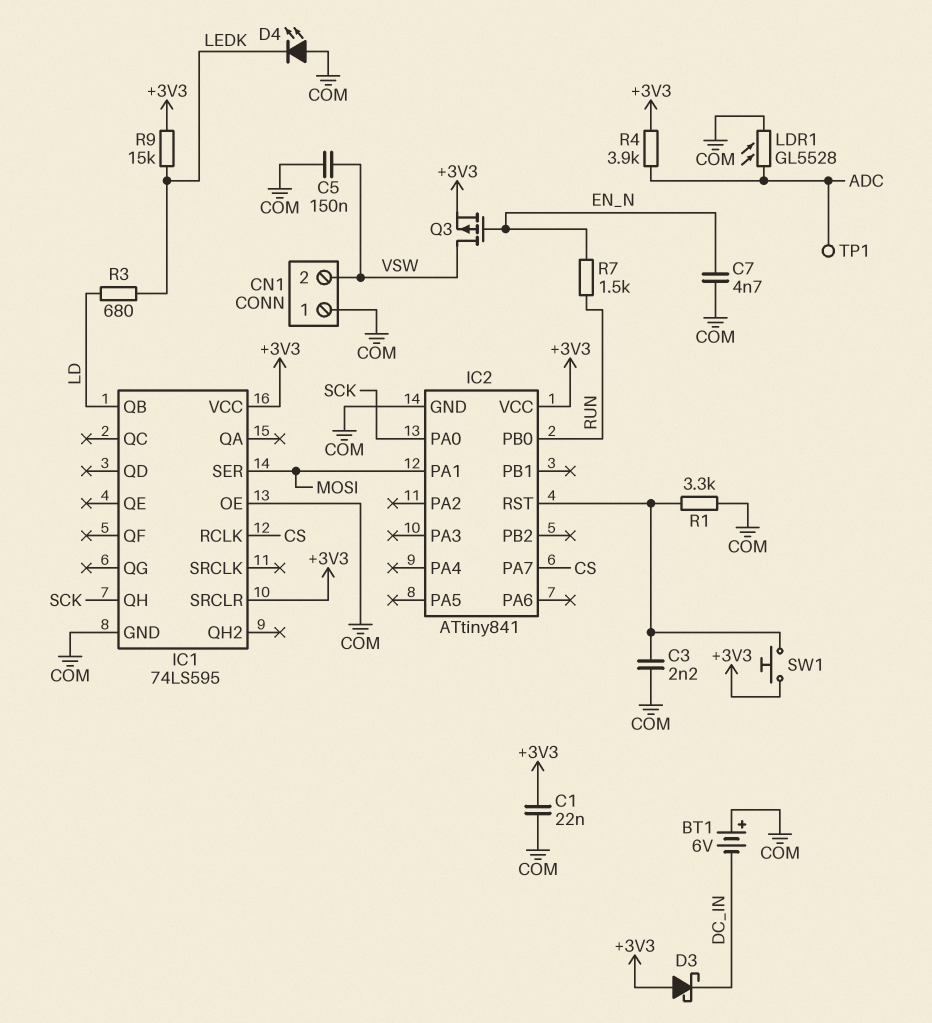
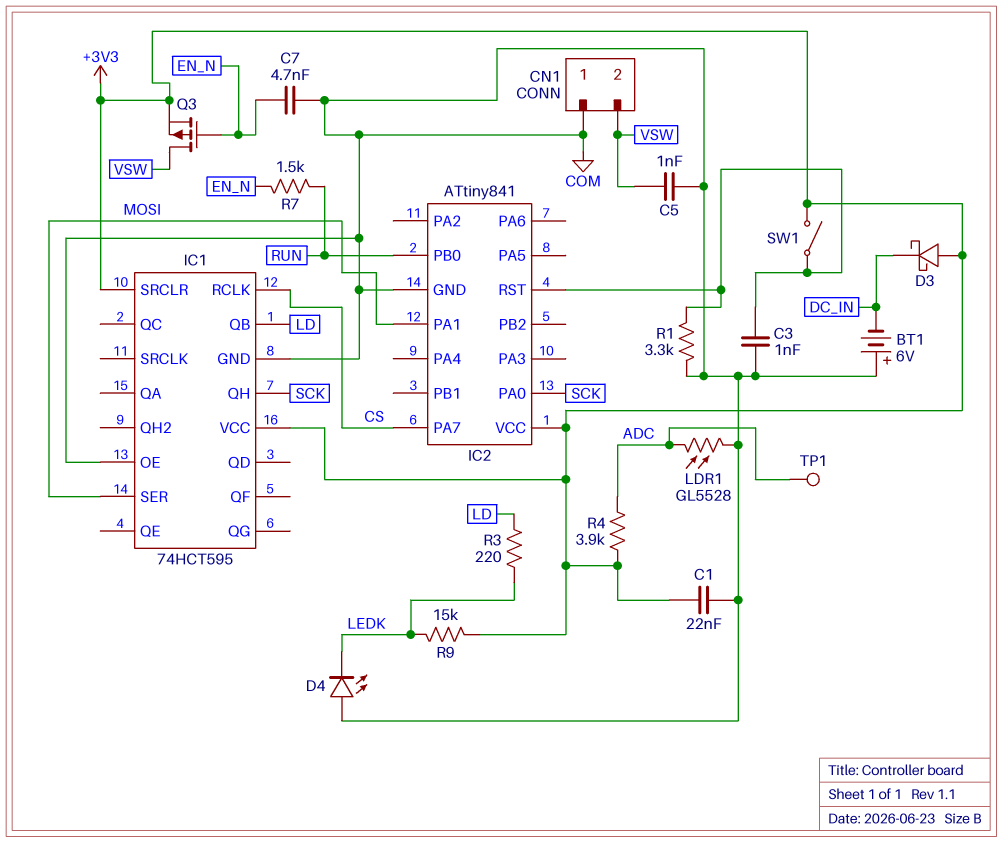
C3: 2.2nF (COM, IC2/RST) -> 1nF (COM, IC2/RST)
C5: 150nF (COM, VSW) -> 1nF (COM, VSW)
IC1: 74LS595 -> 74HCT595
R3: 680 (LD, LEDK) -> 220 (LD, LEDK)
SW1: button (+3V3, IC2/RST) -> switch (+3V3, IC2/RST)

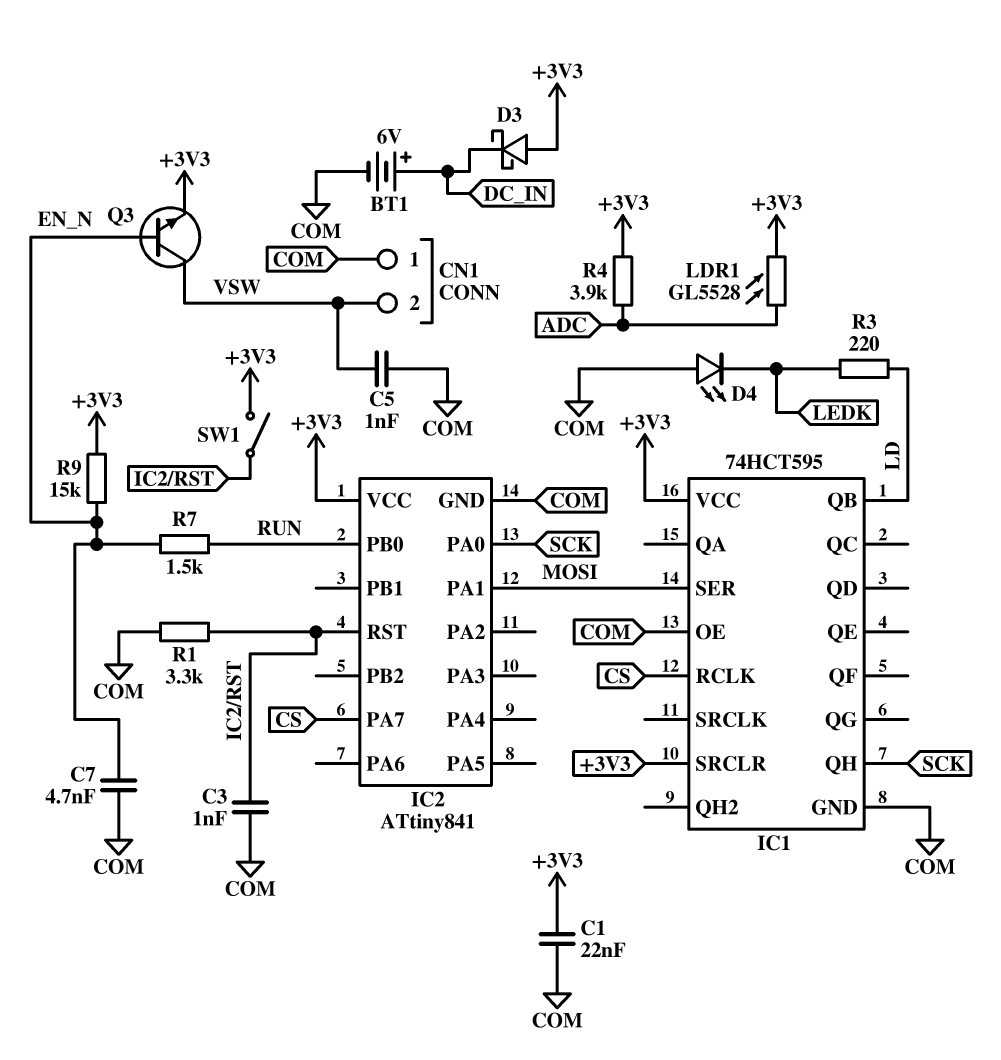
BT1: 6V (plus COM, minus DC_IN) -> 6V (plus DC_IN, minus COM)
LDR1: GL5528 (ADC, COM) -> GL5528 (+3V3, ADC)
Q3: PMOS (G EN_N, D VSW, S +3V3) -> NPN (B EN_N, C VSW, E +3V3)
R9: 15k (+3V3, LEDK) -> 15k (+3V3, EN_N)
TP1: test point (ADC) -> none

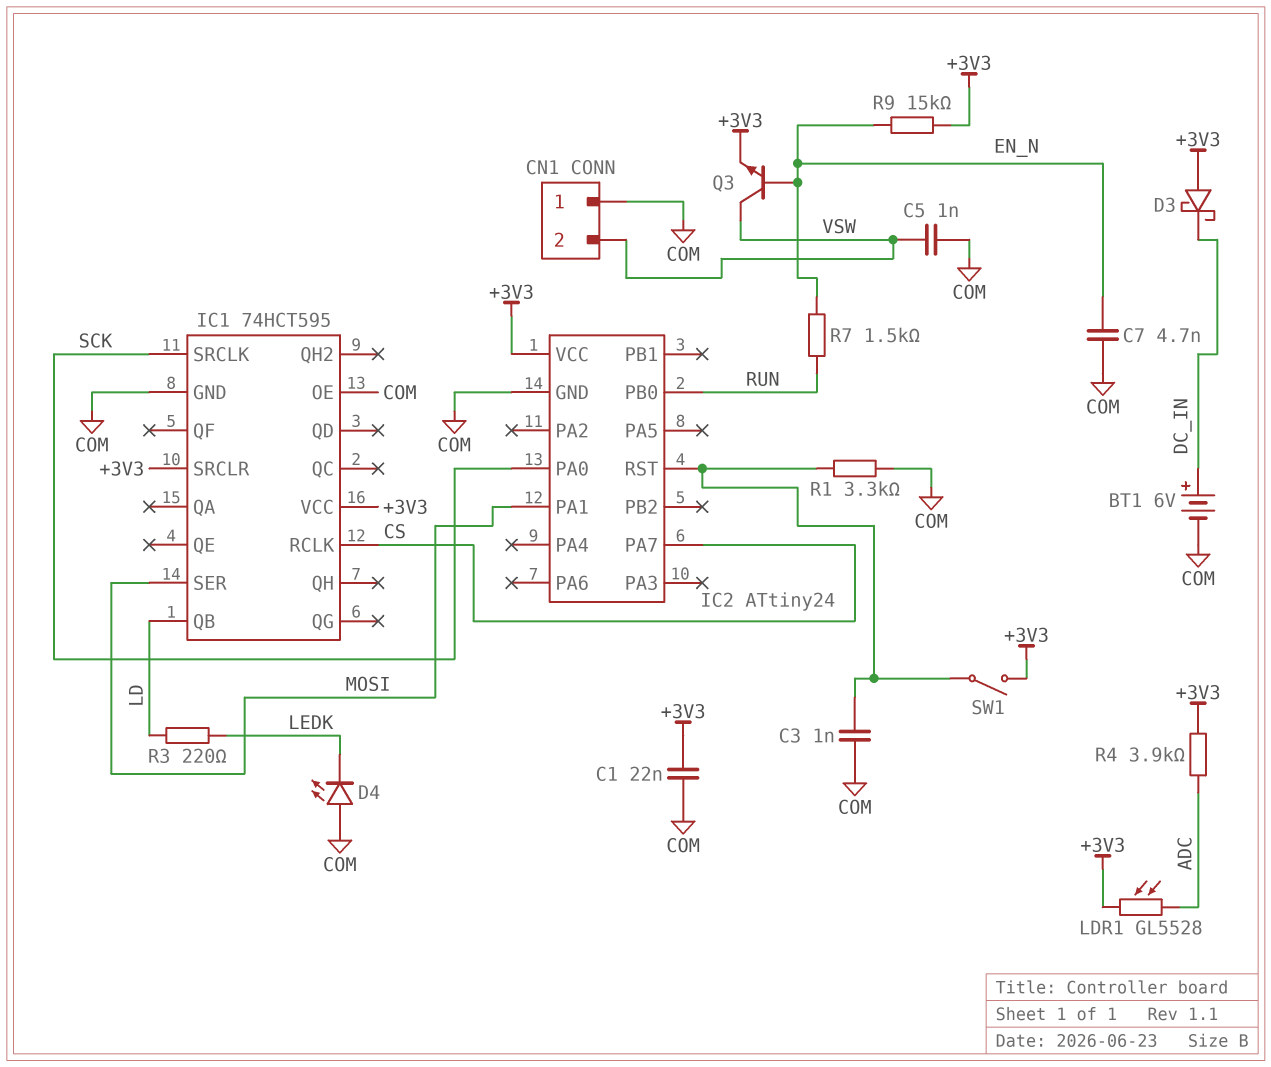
IC1 pin QH: SCK -> none
IC1 pin SRCLK: none -> SCK
IC2: ATtiny841 -> ATtiny24

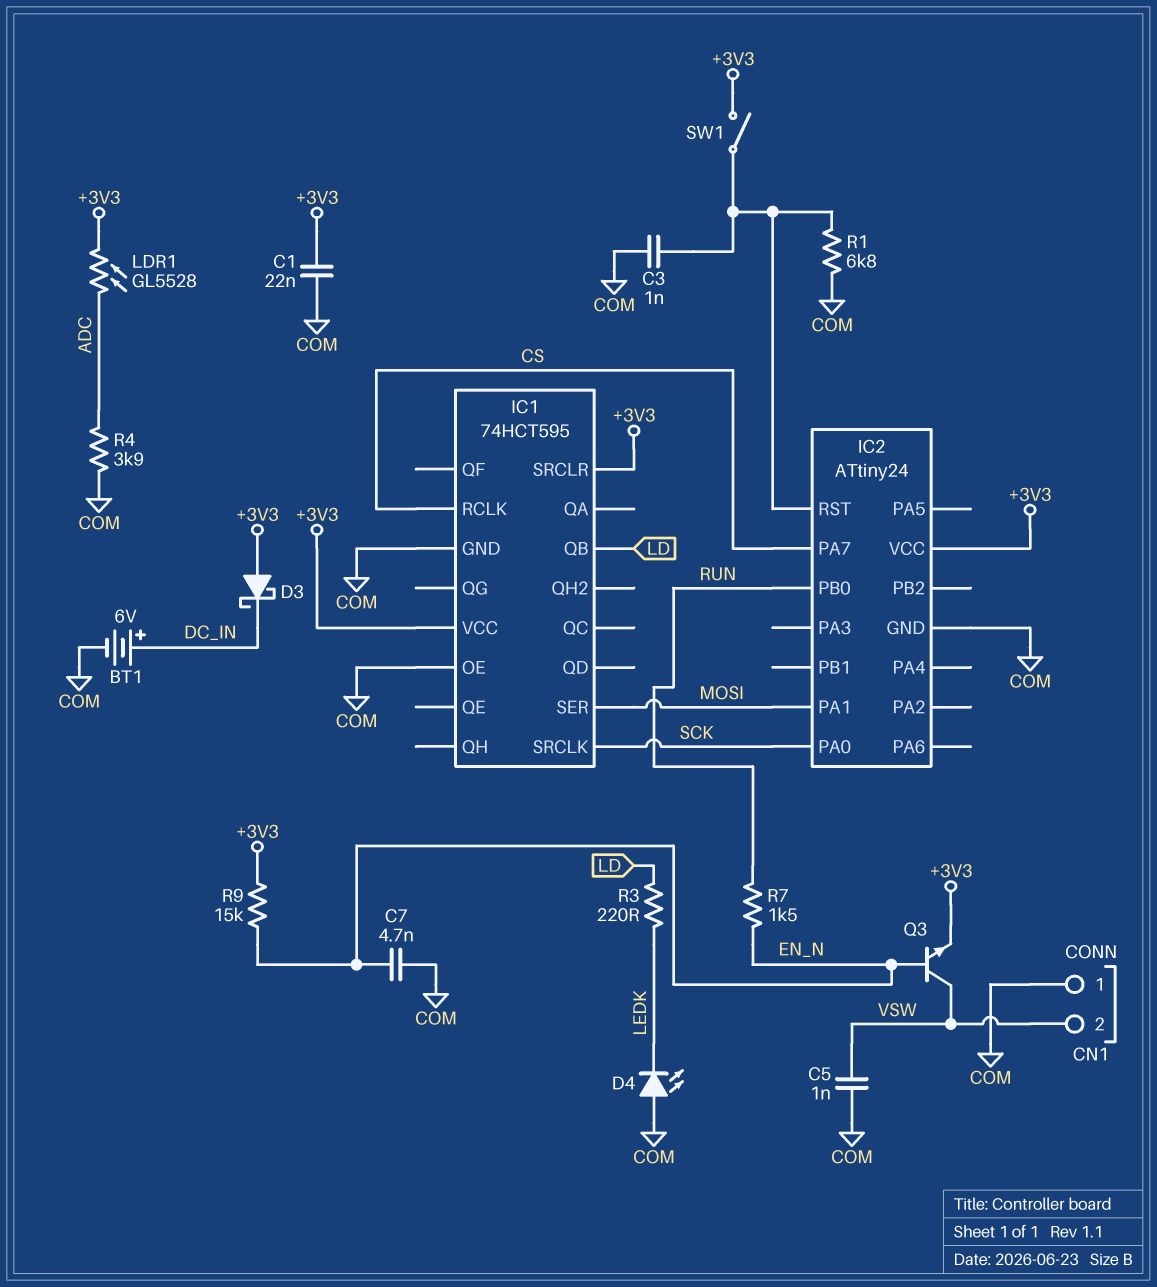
R1: 3.3k (COM, IC2/RST) -> 6.8k (COM, IC2/RST)
R4: 3.9k (+3V3, ADC) -> 3.9k (ADC, COM)

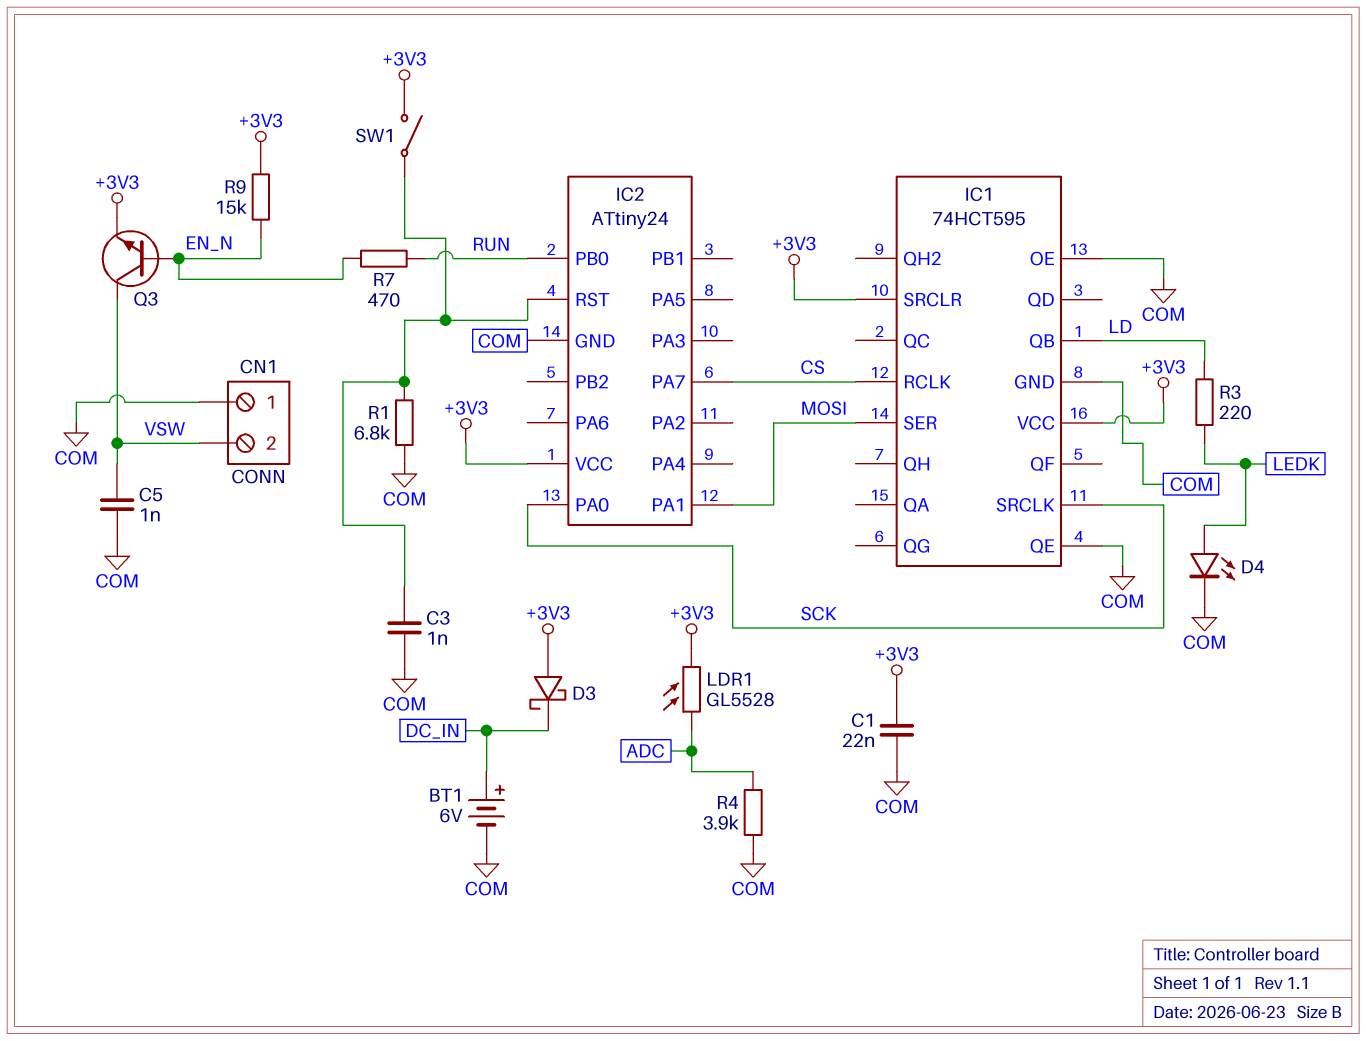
C7: 4.7nF (COM, EN_N) -> none
D4: LED (A COM, K LEDK) -> LED (A LEDK, K COM)
IC1 pin QE: none -> COM
R7: 1.5k (EN_N, RUN) -> 470 (EN_N, RUN)

